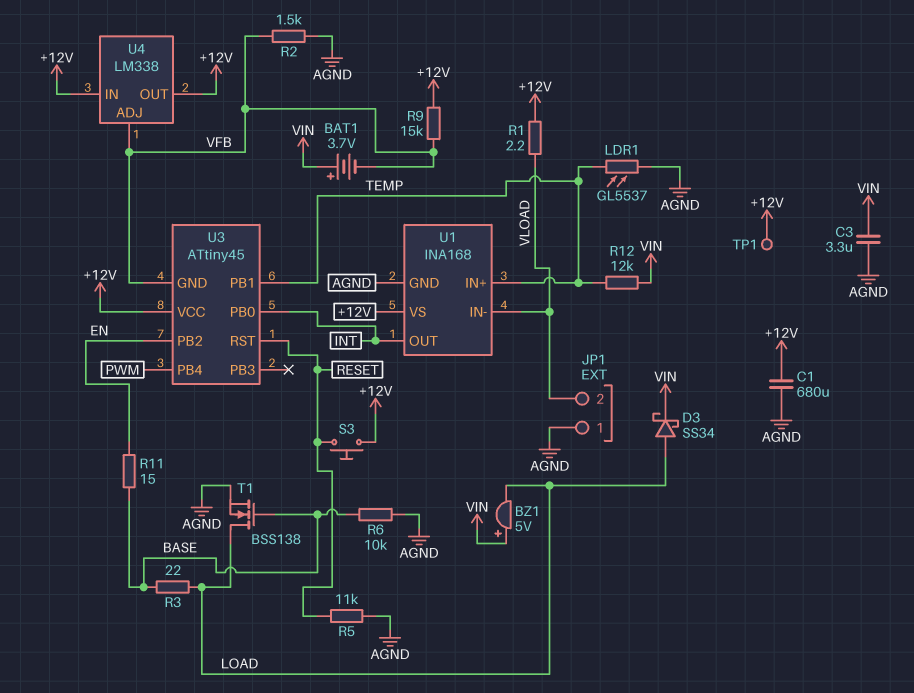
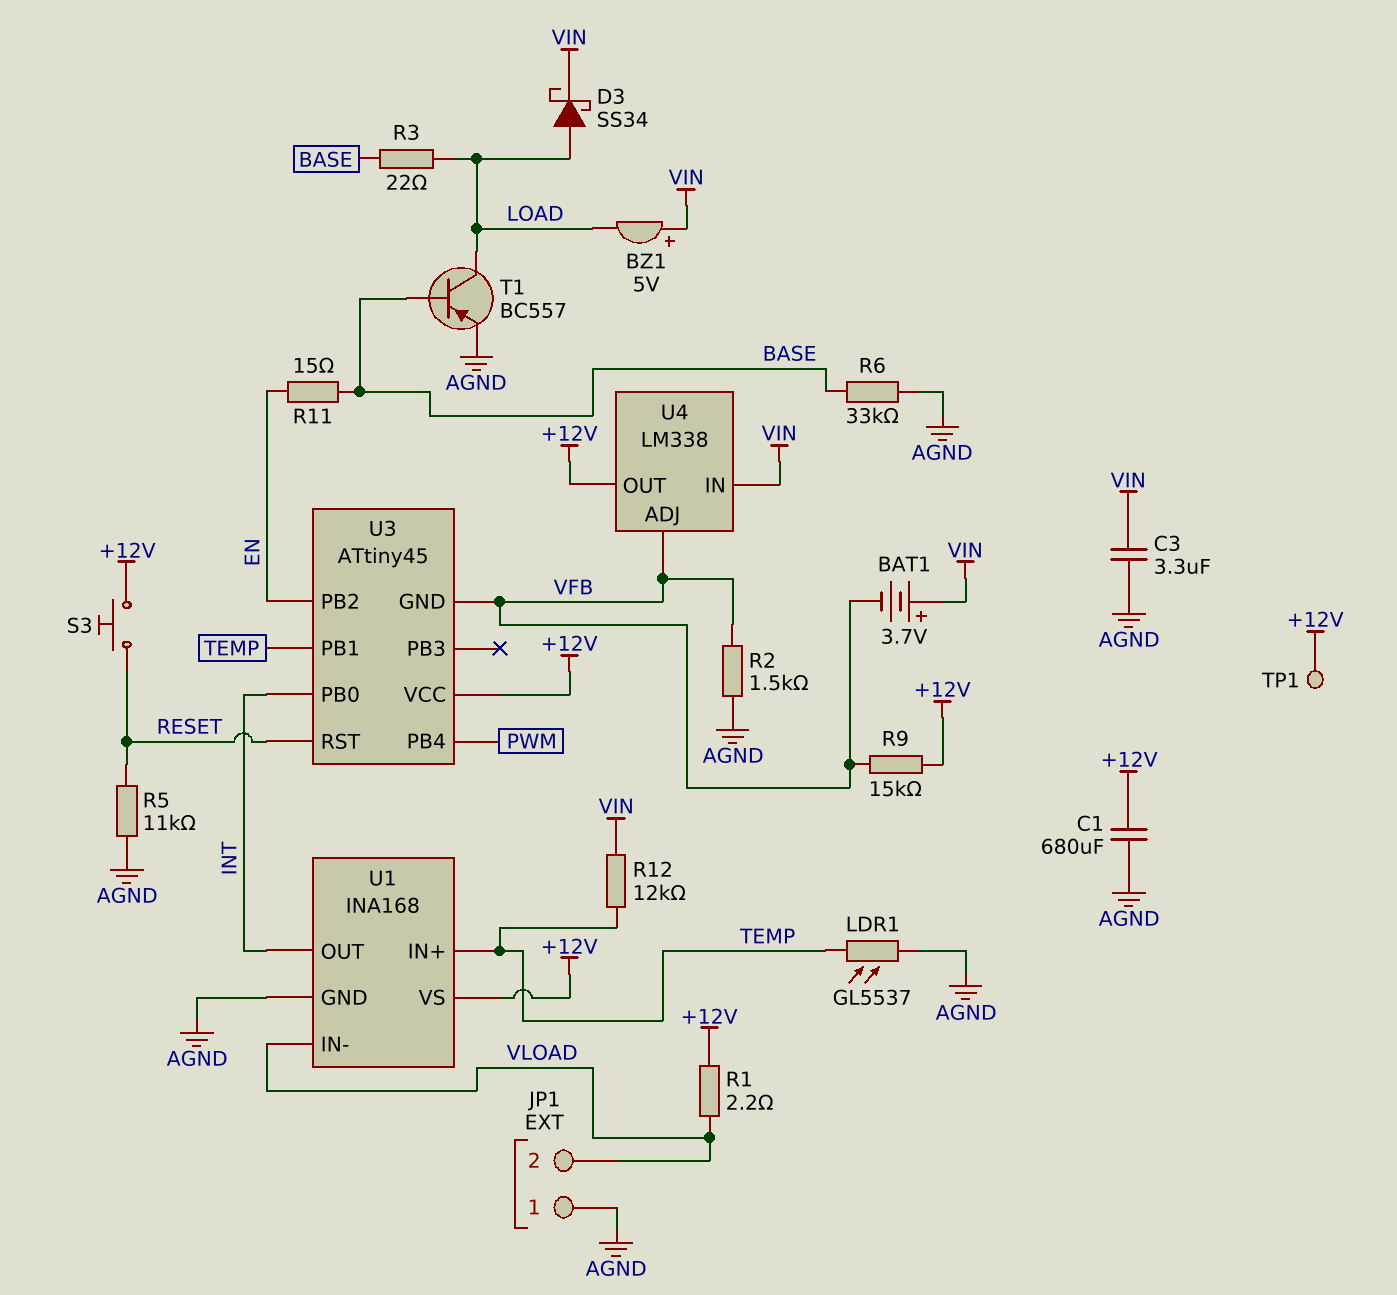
R6: 10k (AGND, BASE) -> 33k (AGND, BASE)
T1: NMOS BSS138 (G BASE, D LOAD, S AGND) -> PNP BC557 (B BASE, C LOAD, E AGND)
U4 pin IN: +12V -> VIN

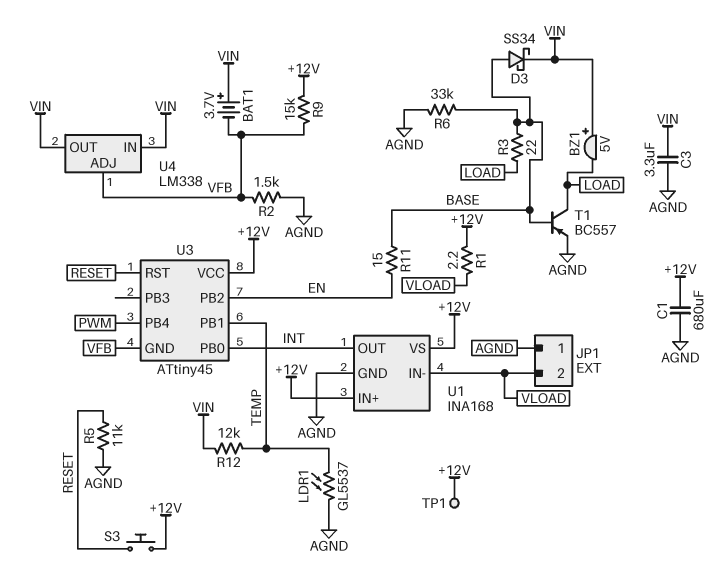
D3: schottky SS34 (A LOAD, K VIN) -> schottky SS34 (A BASE, K VIN)
U1 pin IN+: TEMP -> +12V
U4 pin OUT: +12V -> VIN

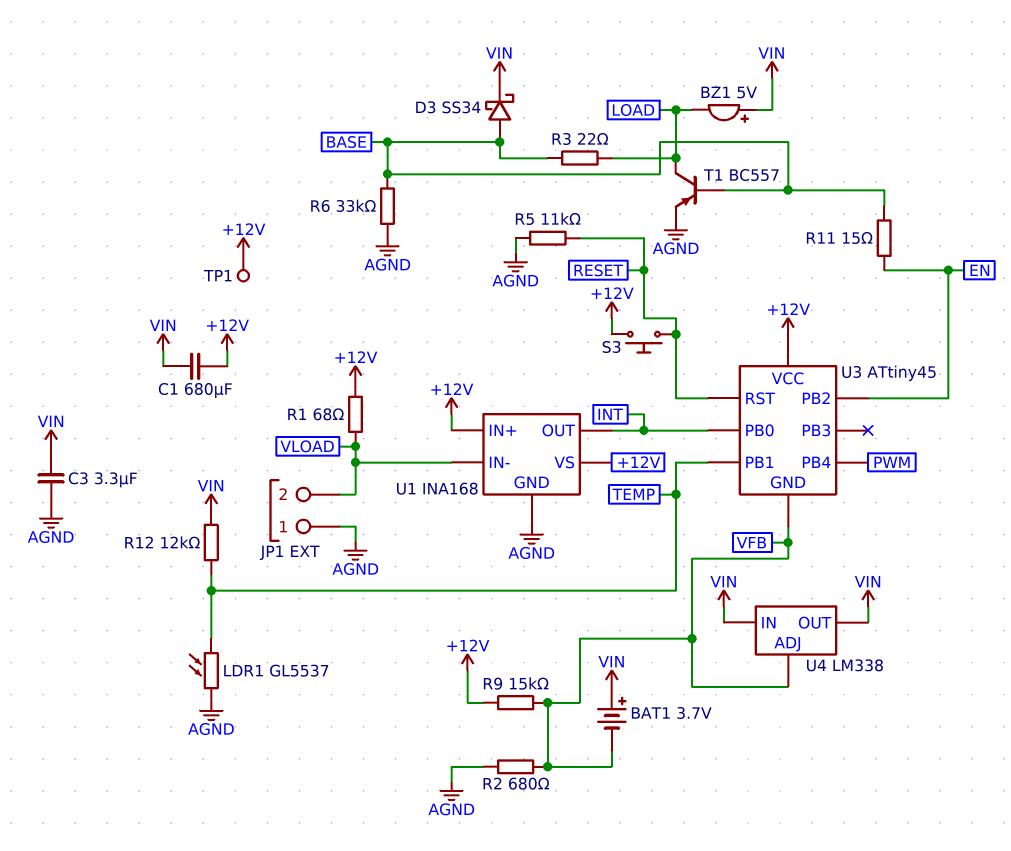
C1: 680uF (+12V, AGND) -> 680uF (+12V, VIN)
R1: 2.2 (+12V, VLOAD) -> 68 (+12V, VLOAD)
R2: 1.5k (AGND, VFB) -> 680 (AGND, VFB)

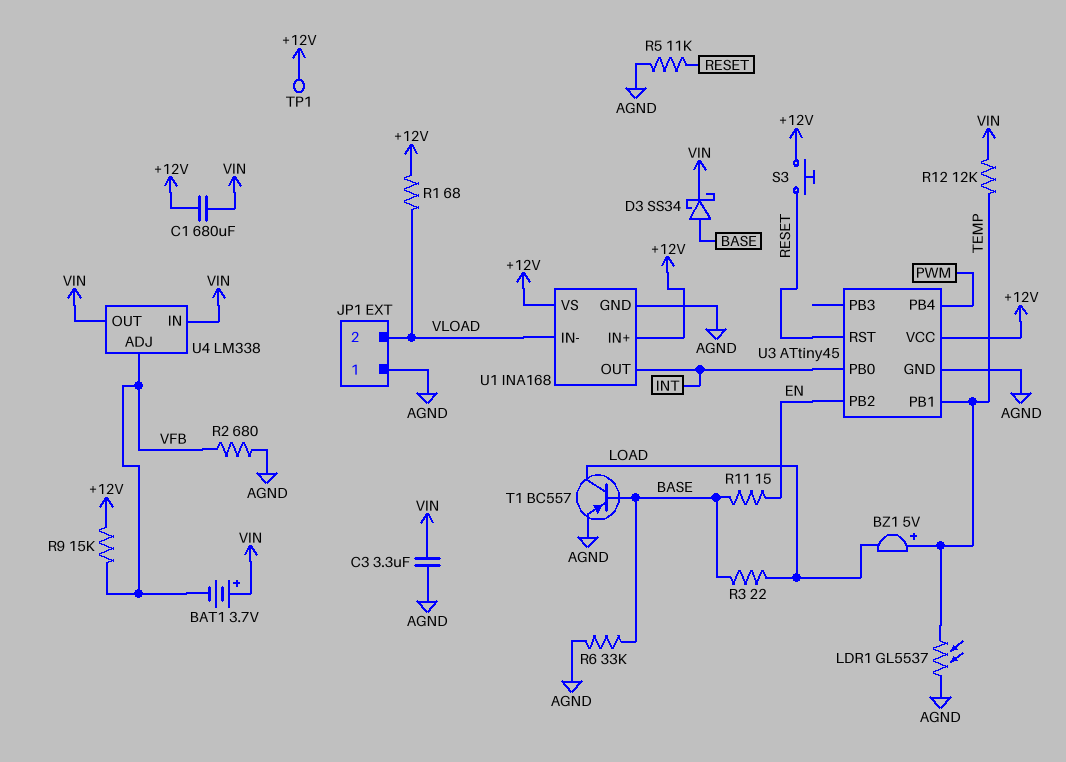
BZ1: buzzer 5V (plus VIN, minus LOAD) -> buzzer 5V (plus TEMP, minus LOAD)
U3 pin GND: VFB -> AGND

